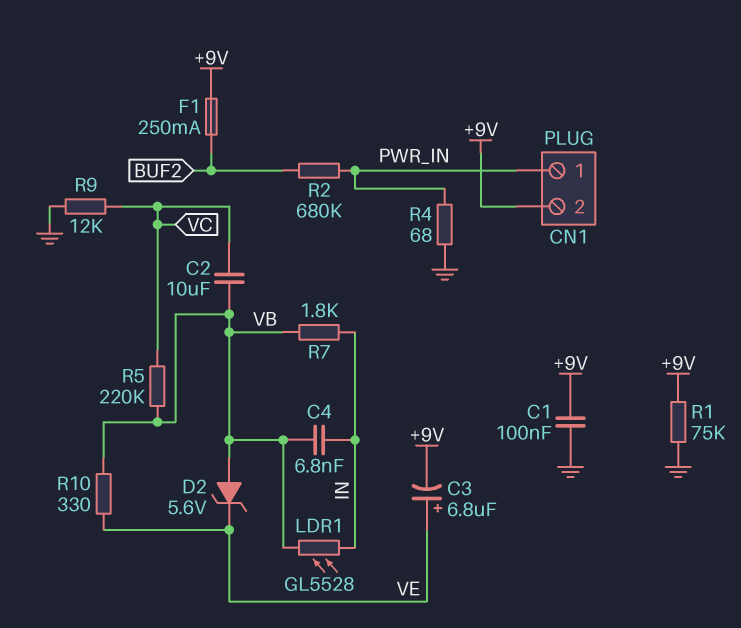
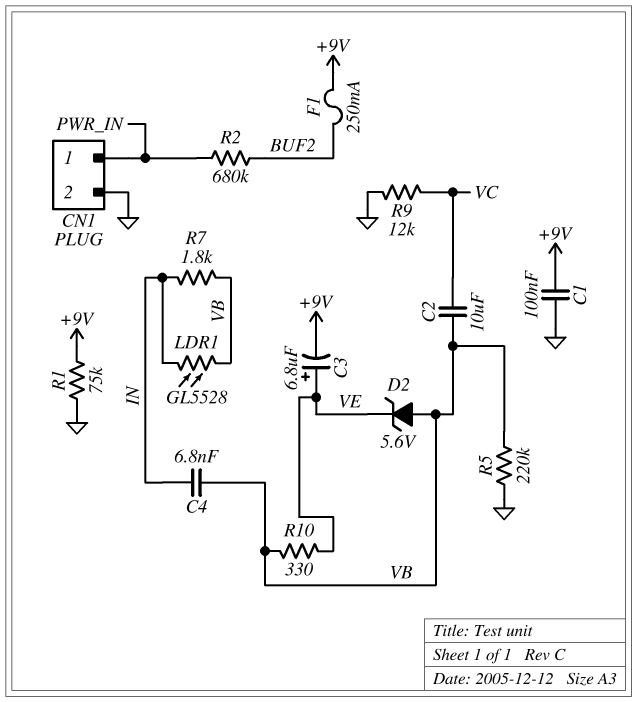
CN1 pin 2: +9V -> GND
R4: 68 (GND, PWR_IN) -> none
R5: 220k (VB, VC) -> 220k (GND, VB)

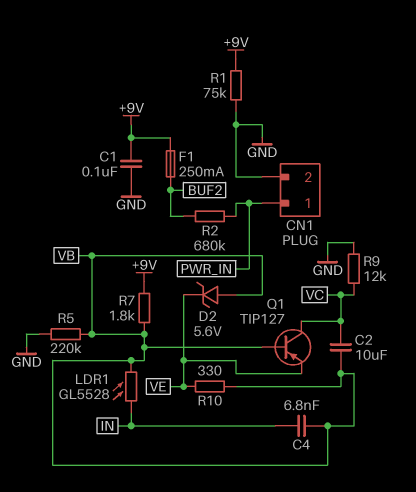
C3: 6.8uF (plus VE, minus +9V) -> none
Q1: none -> PNP TIP127 (B VB, C VC, E VE)
R7: 1.8k (IN, VB) -> 1.8k (+9V, VB)

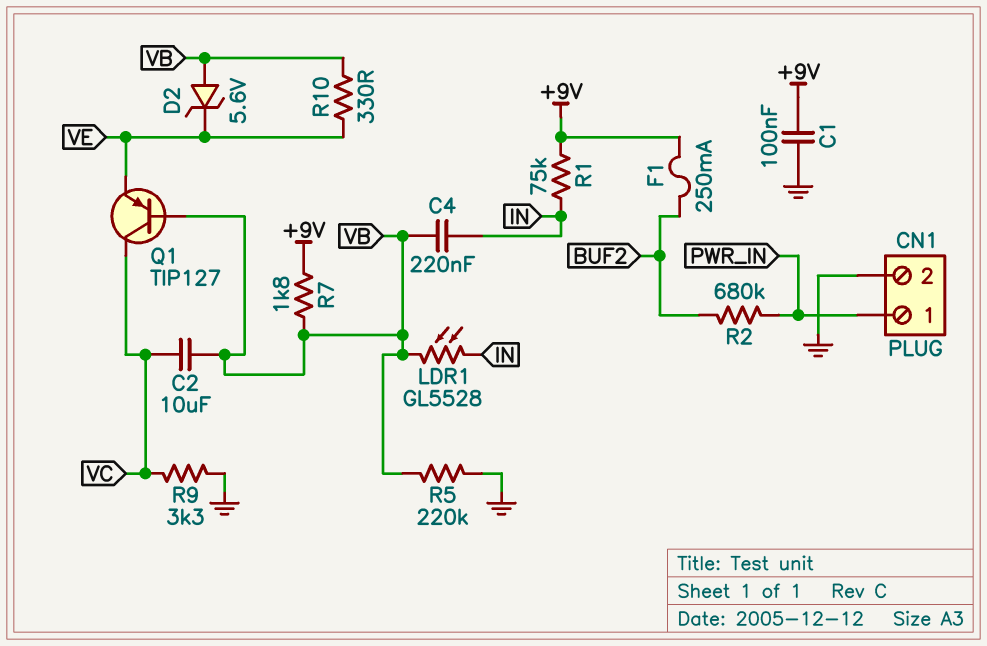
C4: 6.8nF (IN, VB) -> 220nF (IN, VB)
R1: 75k (+9V, GND) -> 75k (+9V, IN)
R9: 12k (GND, VC) -> 3.3k (GND, VC)

